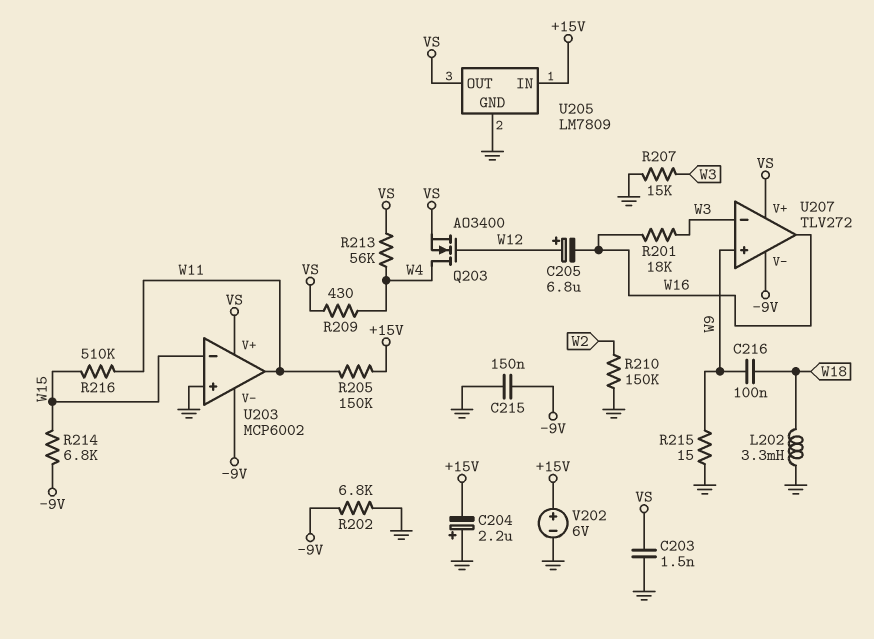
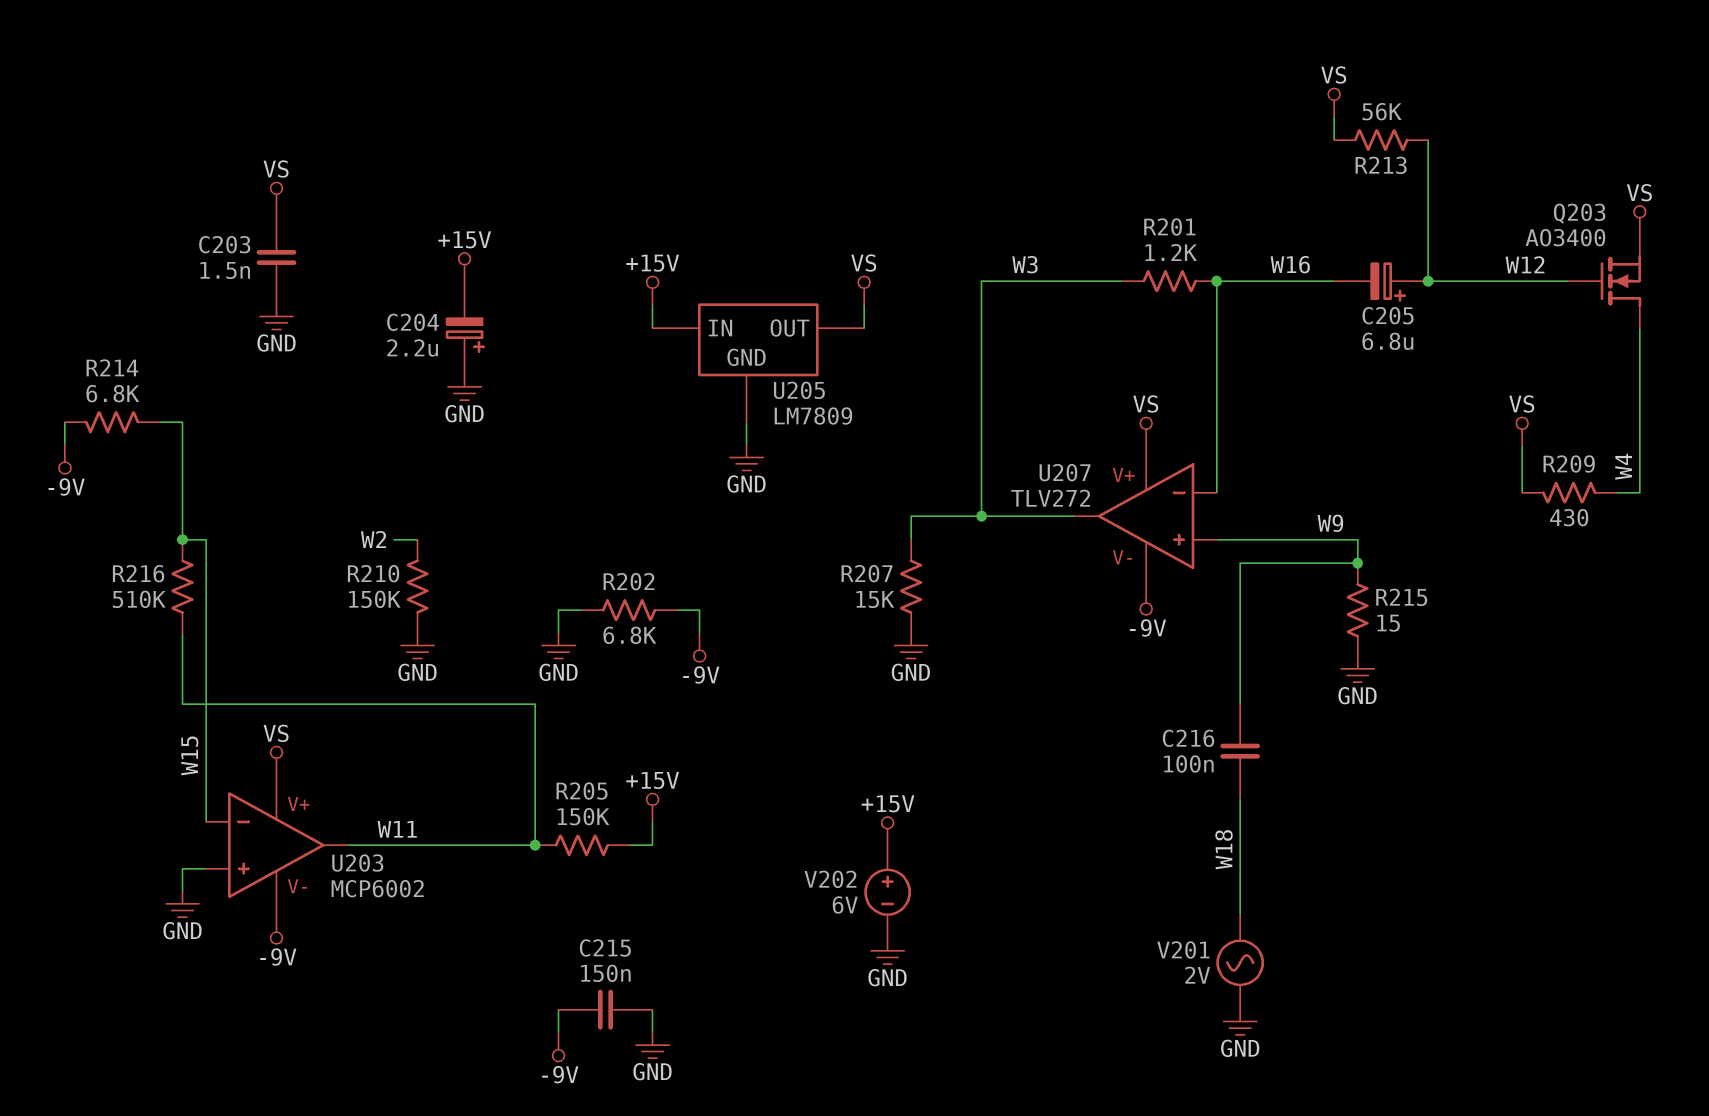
L202: 3.3mH (GND, W18) -> none
R201: 18k (W3, W16) -> 1.2k (W3, W16)
R213: 56k (VS, W4) -> 56k (VS, W12)
U207 pin in-: W3 -> W16
U207 pin out: W16 -> W3
V201: none -> AC 2V (GND, W18)

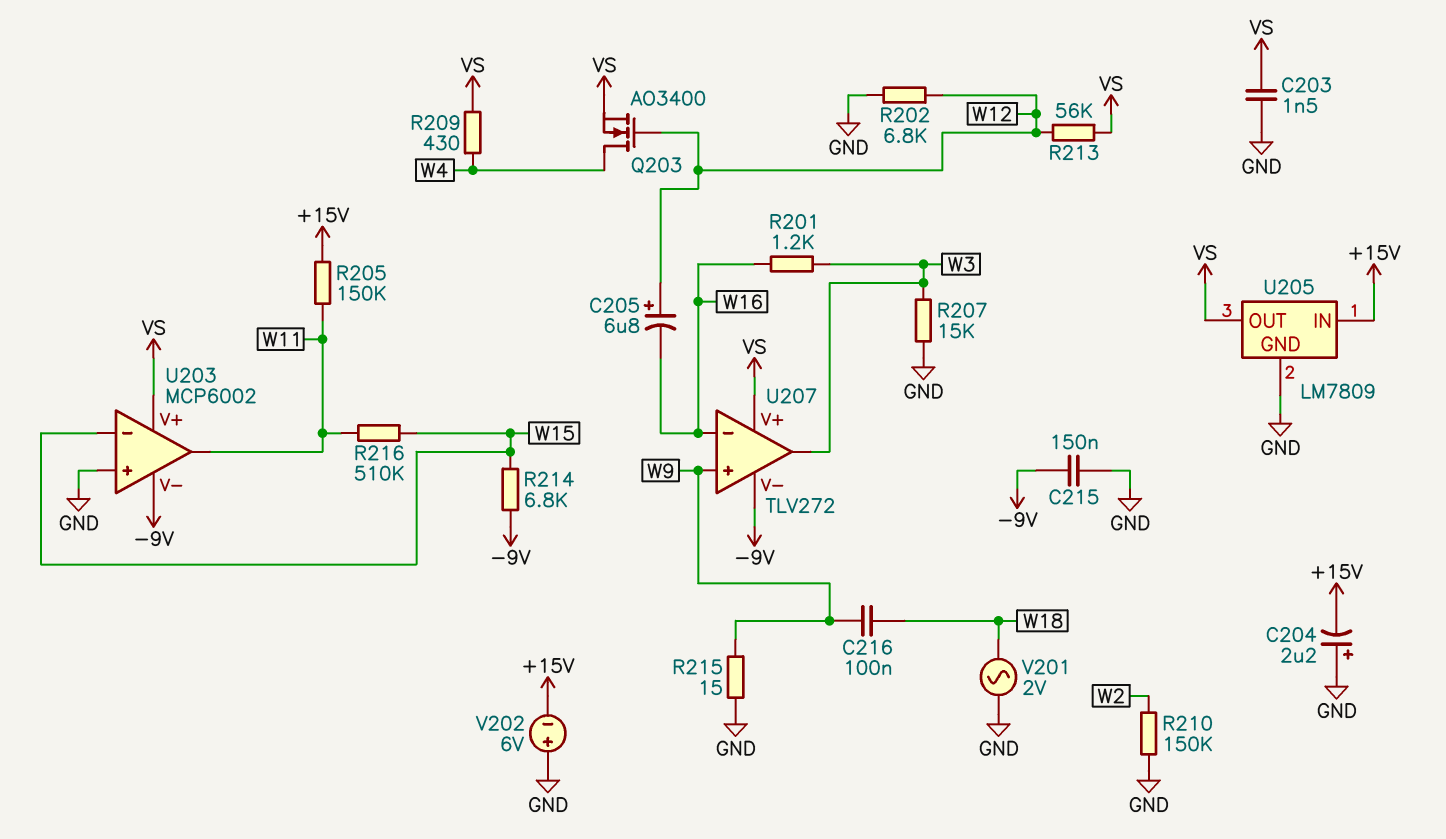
R202: 6.8k (-9V, GND) -> 6.8k (GND, W12)
V202: 6V (plus +15V, minus GND) -> 6V (plus GND, minus +15V)

